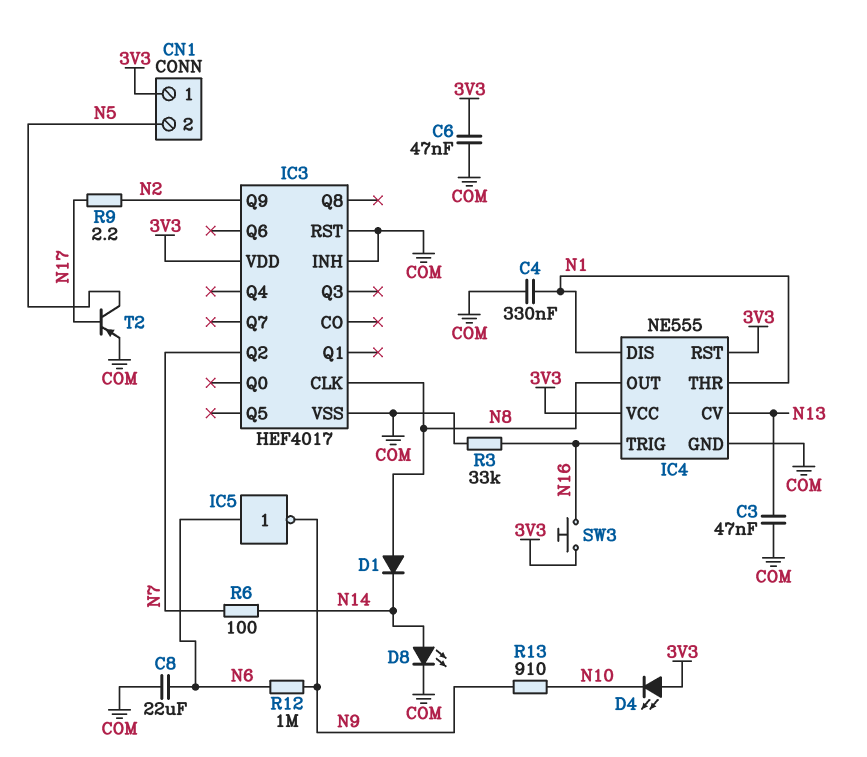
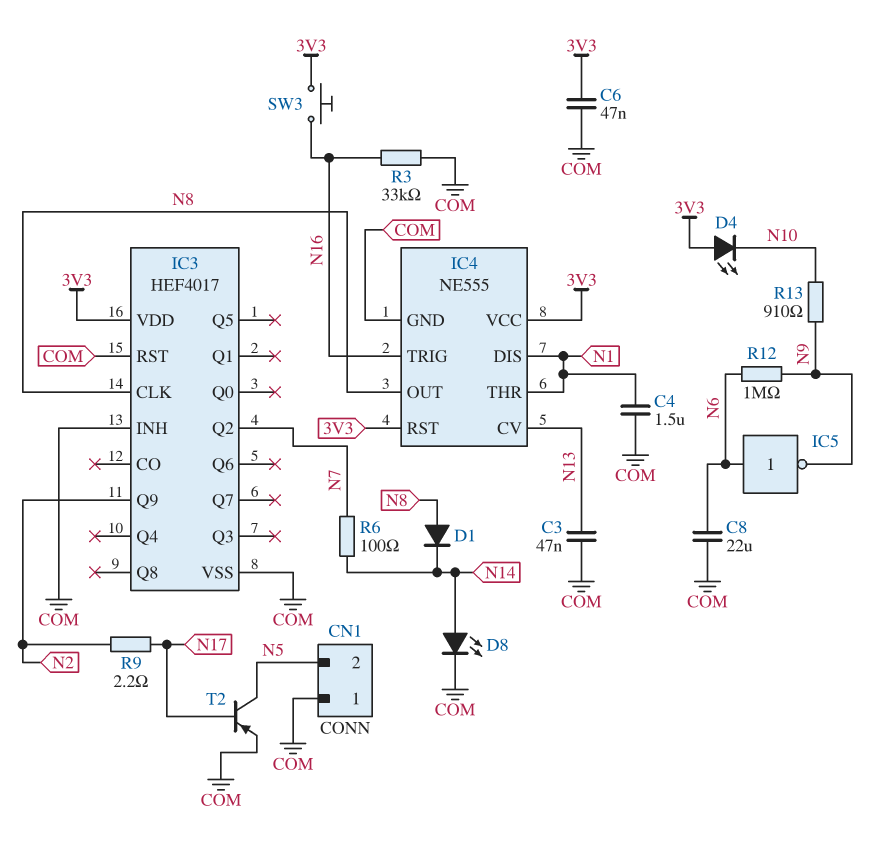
C4: 330nF (COM, N1) -> 1.5uF (COM, N1)
CN1 pin 1: 3V3 -> COM

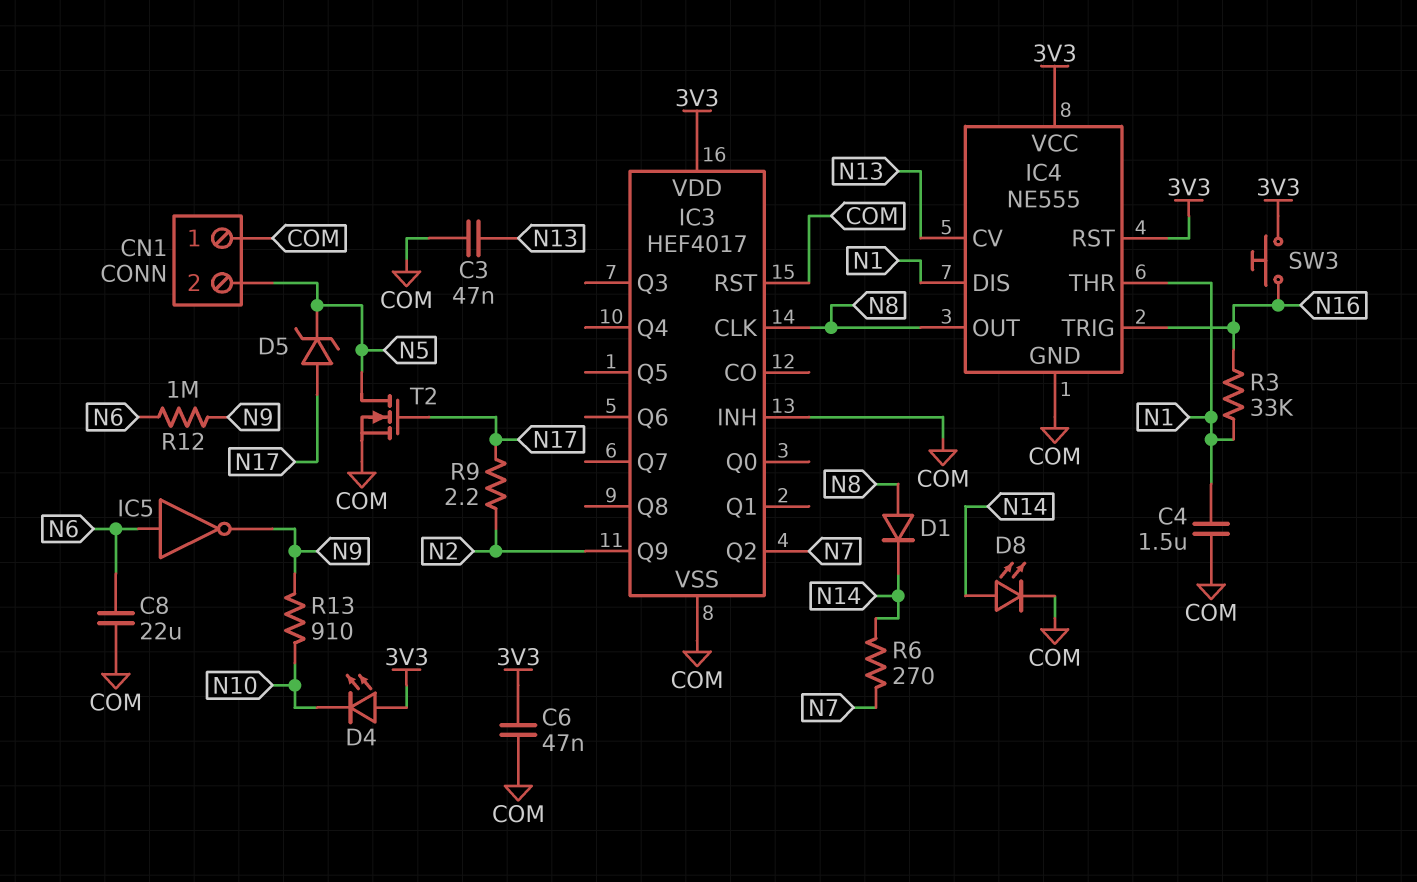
D5: none -> zener (A N17, K N5)
R3: 33k (COM, N16) -> 33k (N1, N16)
R6: 100 (N7, N14) -> 270 (N7, N14)
T2: PNP (B N17, C N5, E COM) -> NMOS (G N17, D N5, S COM)

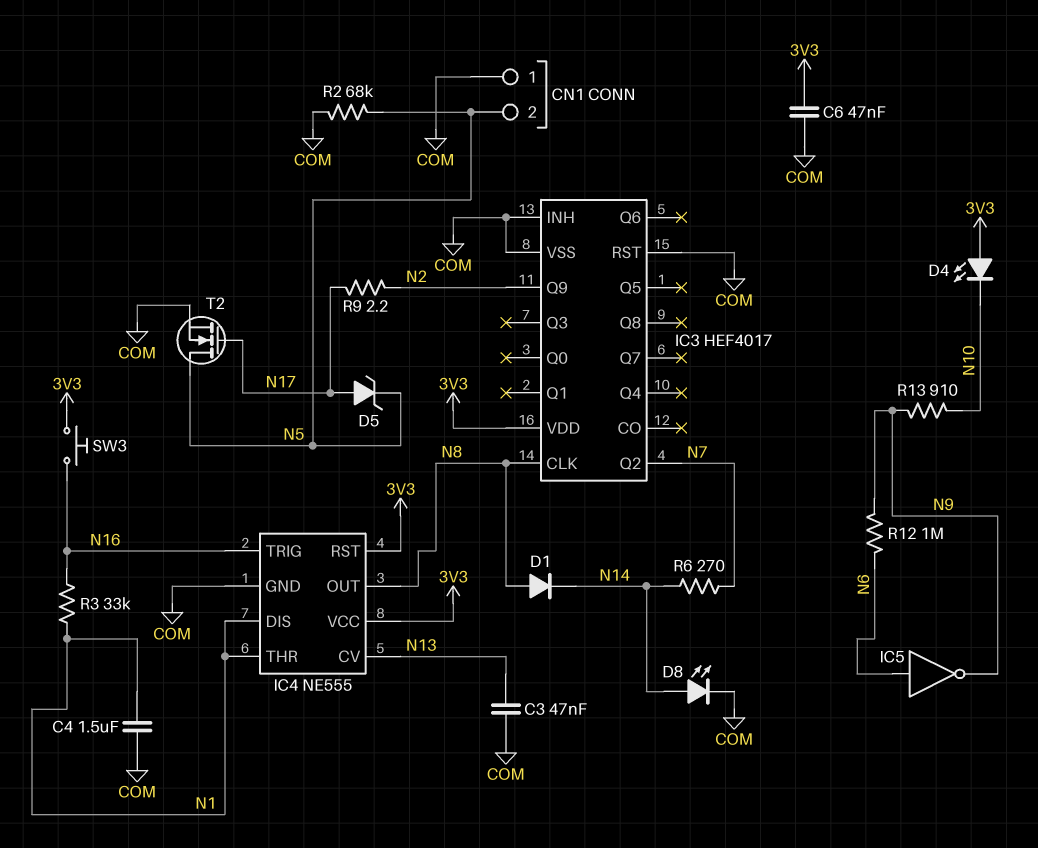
C8: 22uF (COM, N6) -> none
R2: none -> 68k (COM, N5)

